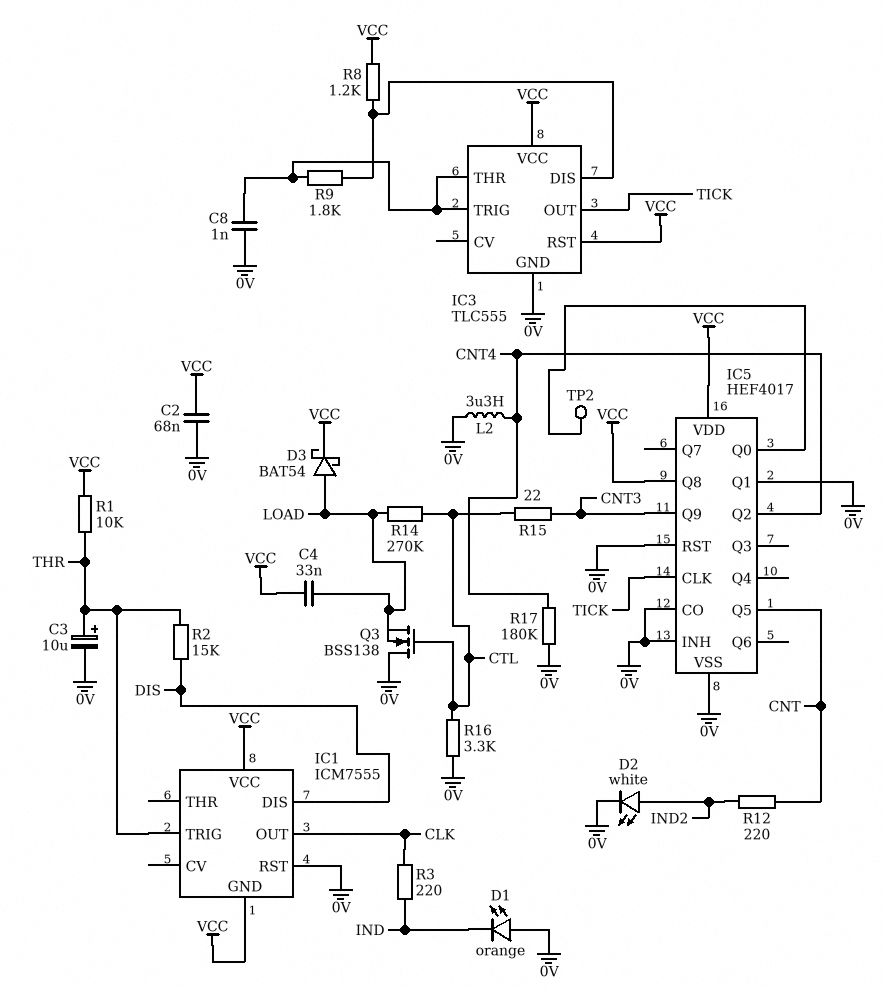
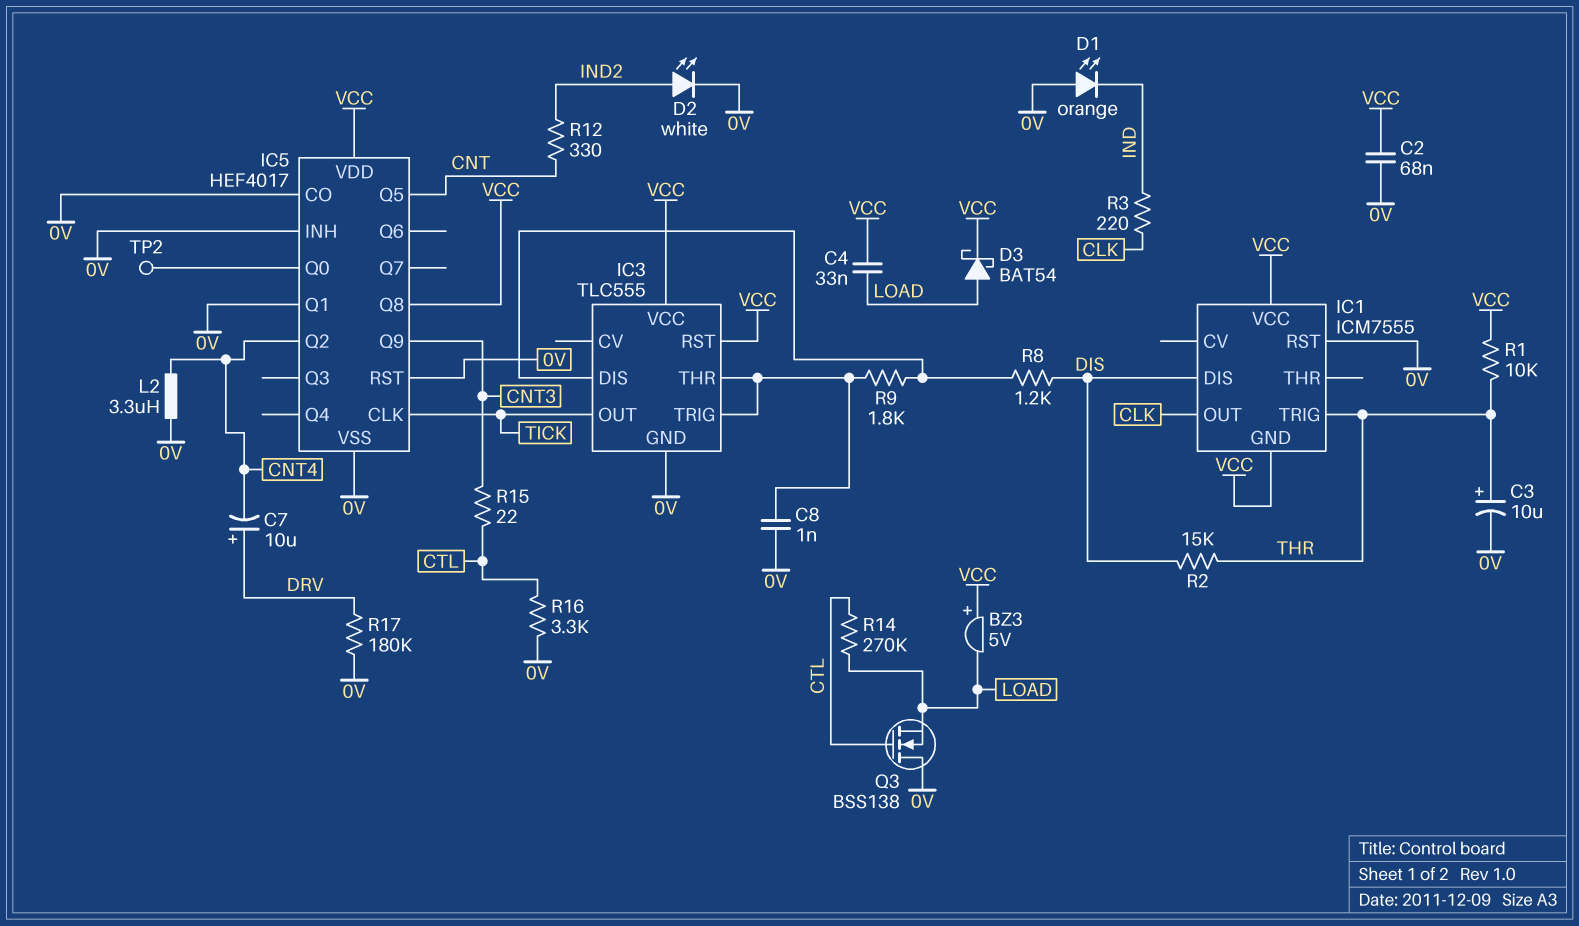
BZ3: none -> buzzer 5V (plus VCC, minus LOAD)
C7: none -> 10uF (plus DRV, minus CNT4)
R8: 1.2k (IC3/DIS, VCC) -> 1.2k (DIS, IC3/DIS)
R12: 220 (CNT, IND2) -> 330 (CNT, IND2)
R17: 180k (0V, CNT4) -> 180k (0V, DRV)

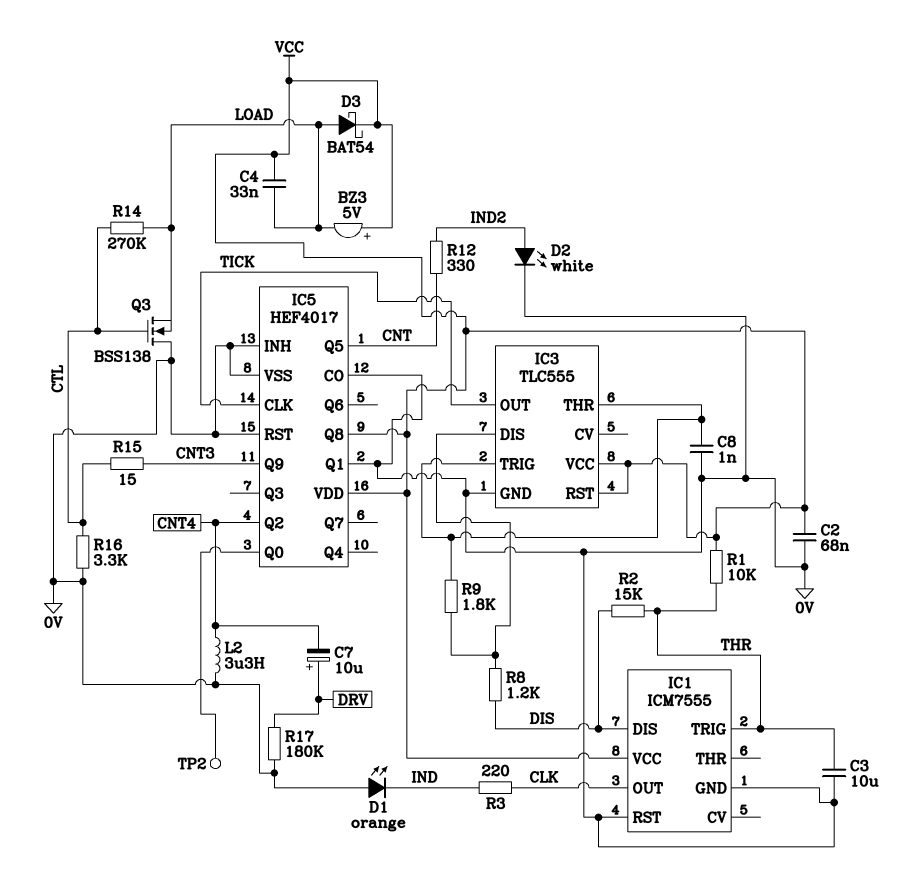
C3: 10uF (plus THR, minus 0V) -> 10uF (0V, THR)
IC1 pin GND: VCC -> 0V
R15: 22 (CNT3, CTL) -> 15 (CNT3, CTL)

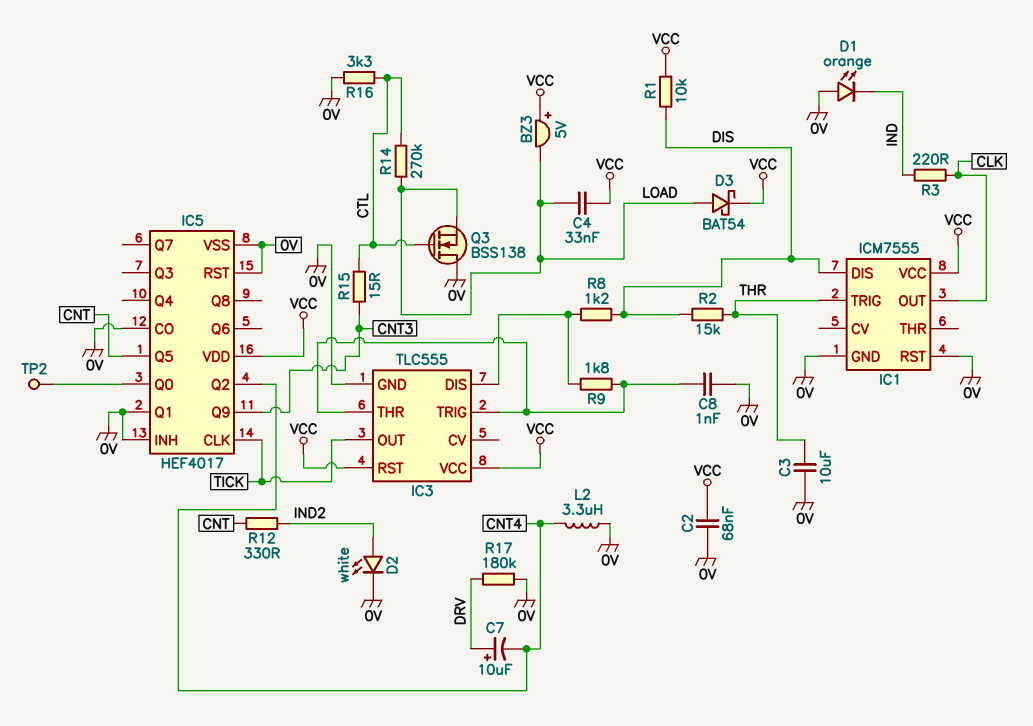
IC5 pin Q8: VCC -> none
R1: 10k (THR, VCC) -> 10k (DIS, VCC)

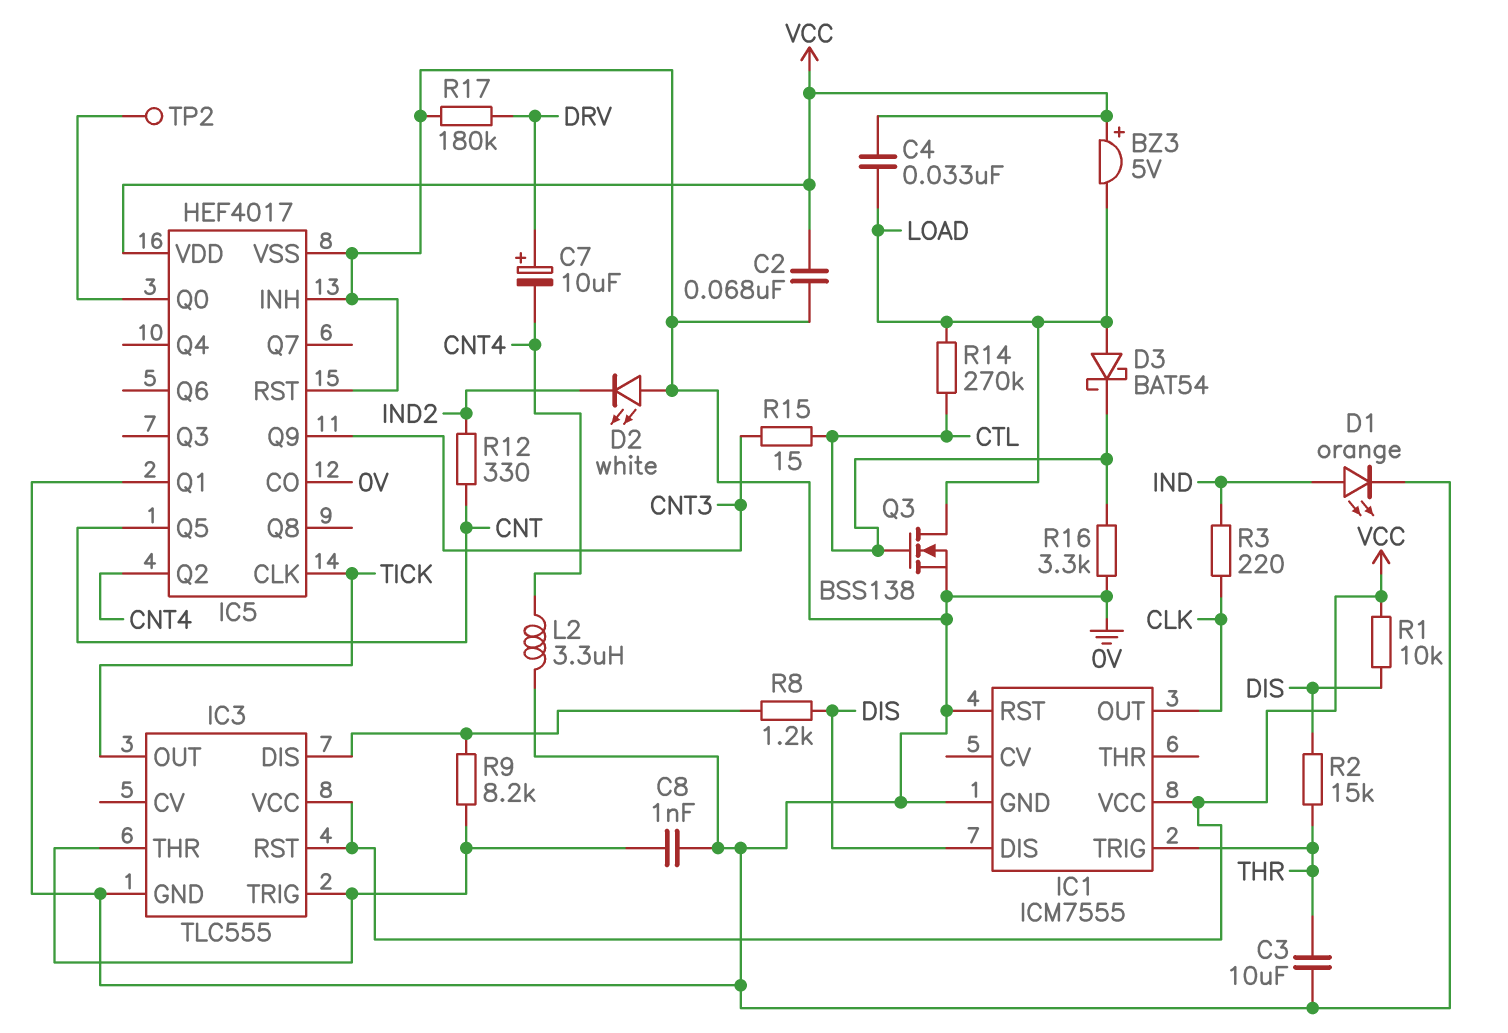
D1: LED orange (A 0V, K IND) -> LED orange (A IND, K 0V)
D2: LED white (A IND2, K 0V) -> LED white (A 0V, K IND2)
D3: schottky BAT54 (A LOAD, K VCC) -> schottky BAT54 (A LOAD, K CTL)
Q3: NMOS BSS138 (G CTL, D 0V, S LOAD) -> NMOS BSS138 (G CTL, D LOAD, S 0V)
R9: 1.8k (IC3/DIS, IC3/THR) -> 8.2k (IC3/DIS, IC3/THR)

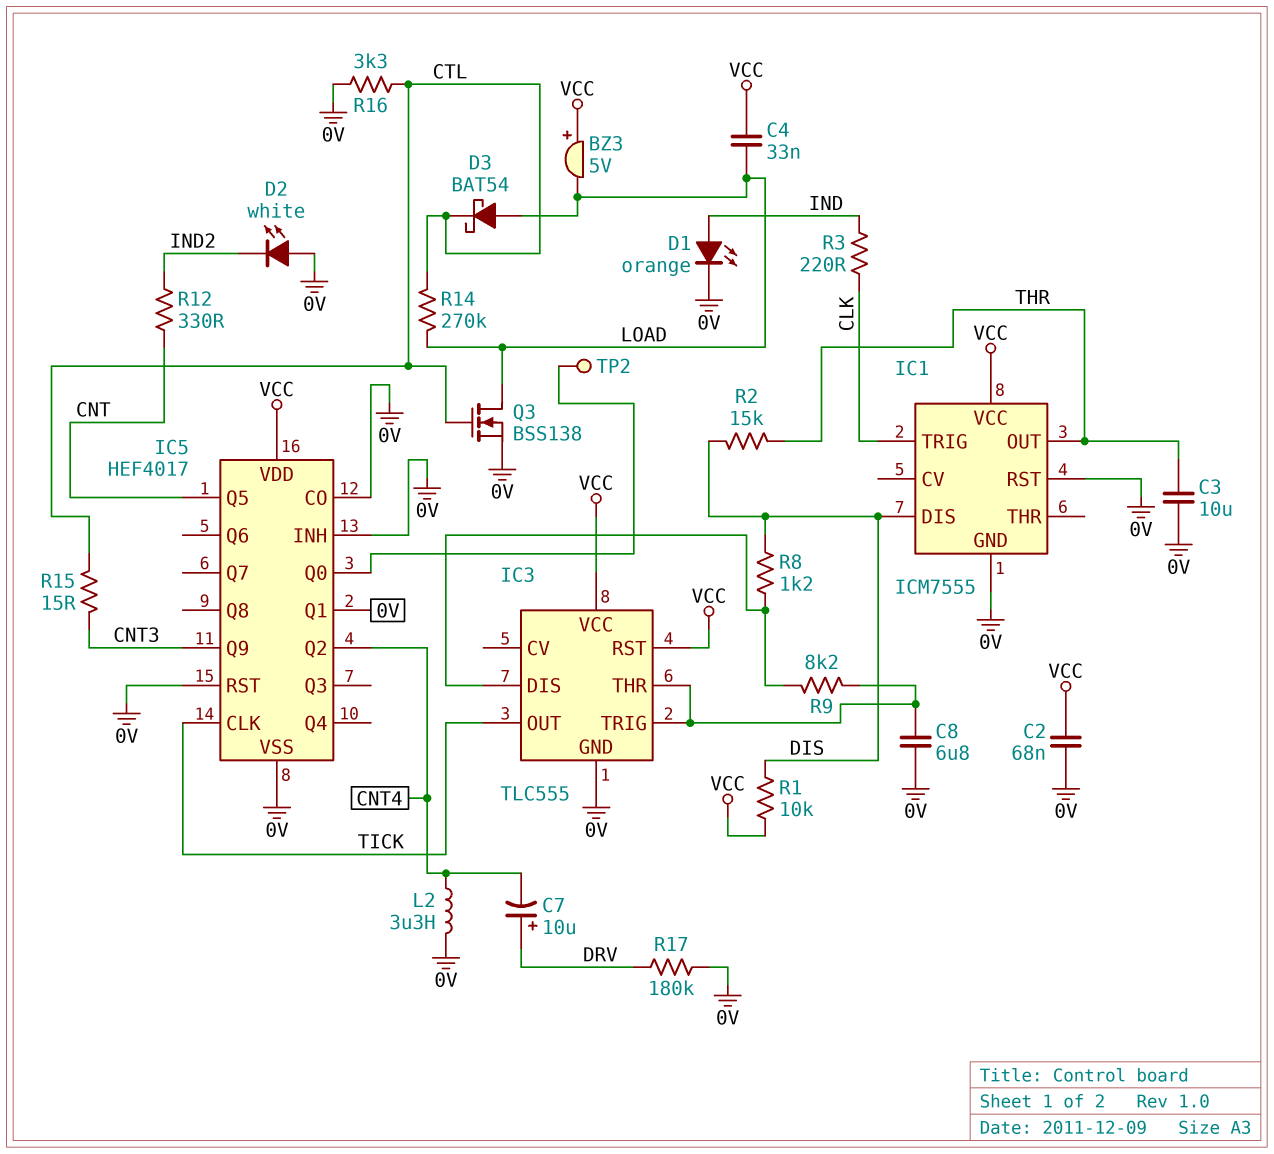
C8: 1nF (0V, IC3/THR) -> 6.8uF (0V, IC3/THR)
IC1 pin OUT: CLK -> THR
IC1 pin TRIG: THR -> CLK

